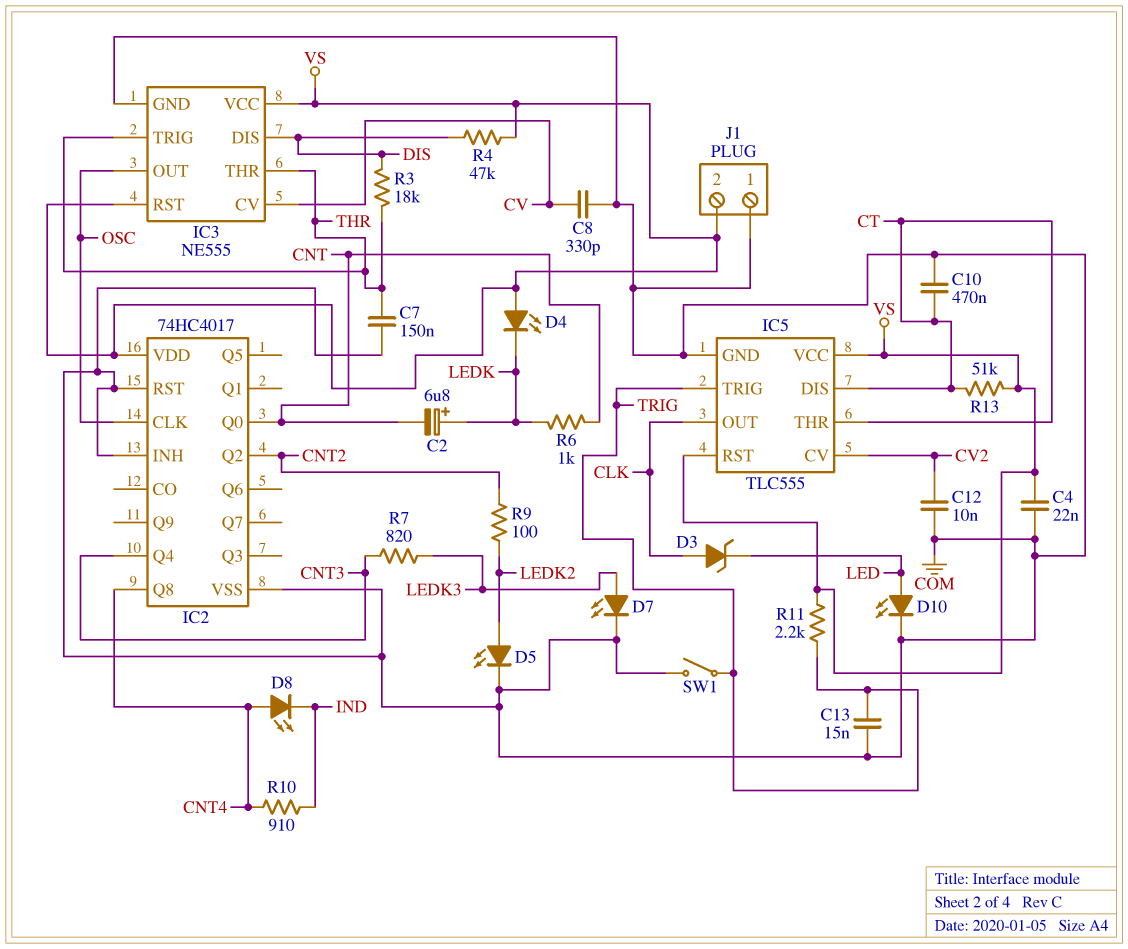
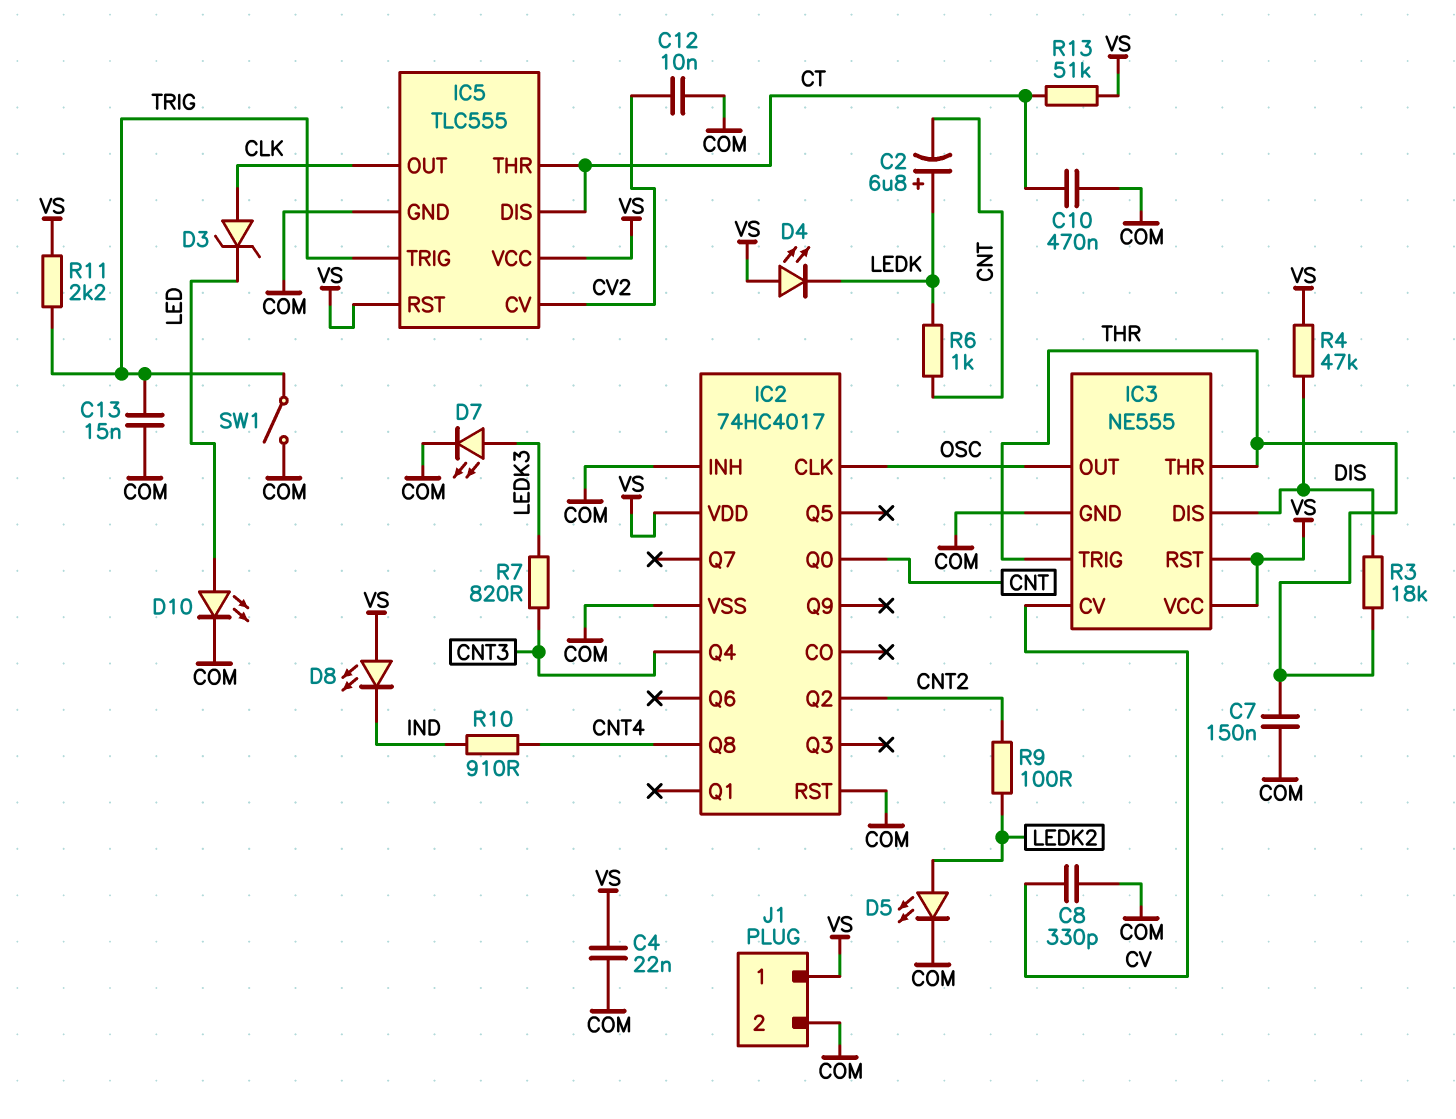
D8: LED (A CNT4, K IND) -> LED (A VS, K IND)
J1 pin 1: COM -> VS
J1 pin 2: VS -> COM

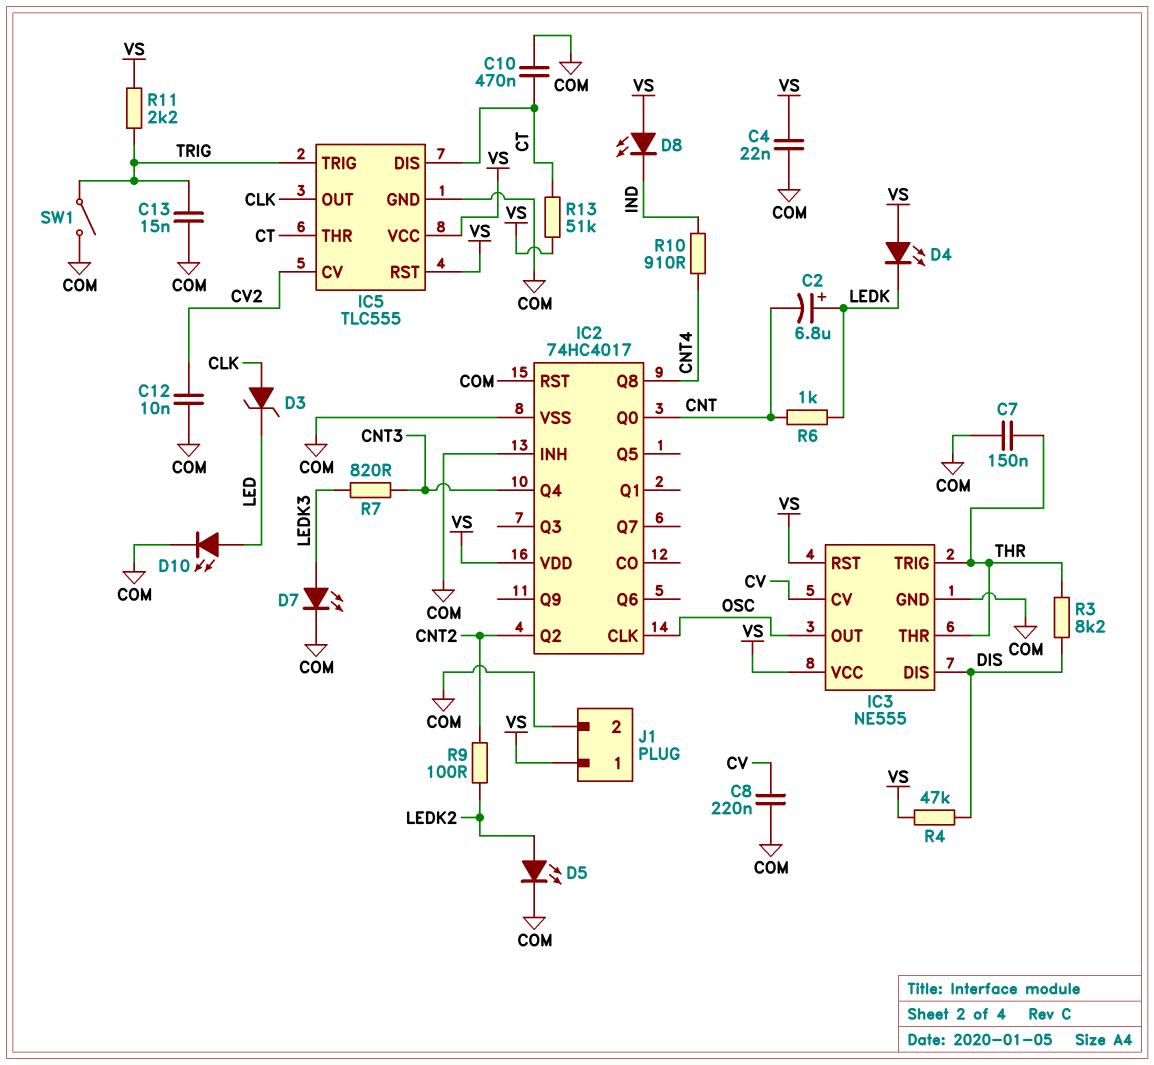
C8: 330pF (COM, CV) -> 220nF (COM, CV)
R3: 18k (DIS, THR) -> 8.2k (DIS, THR)

